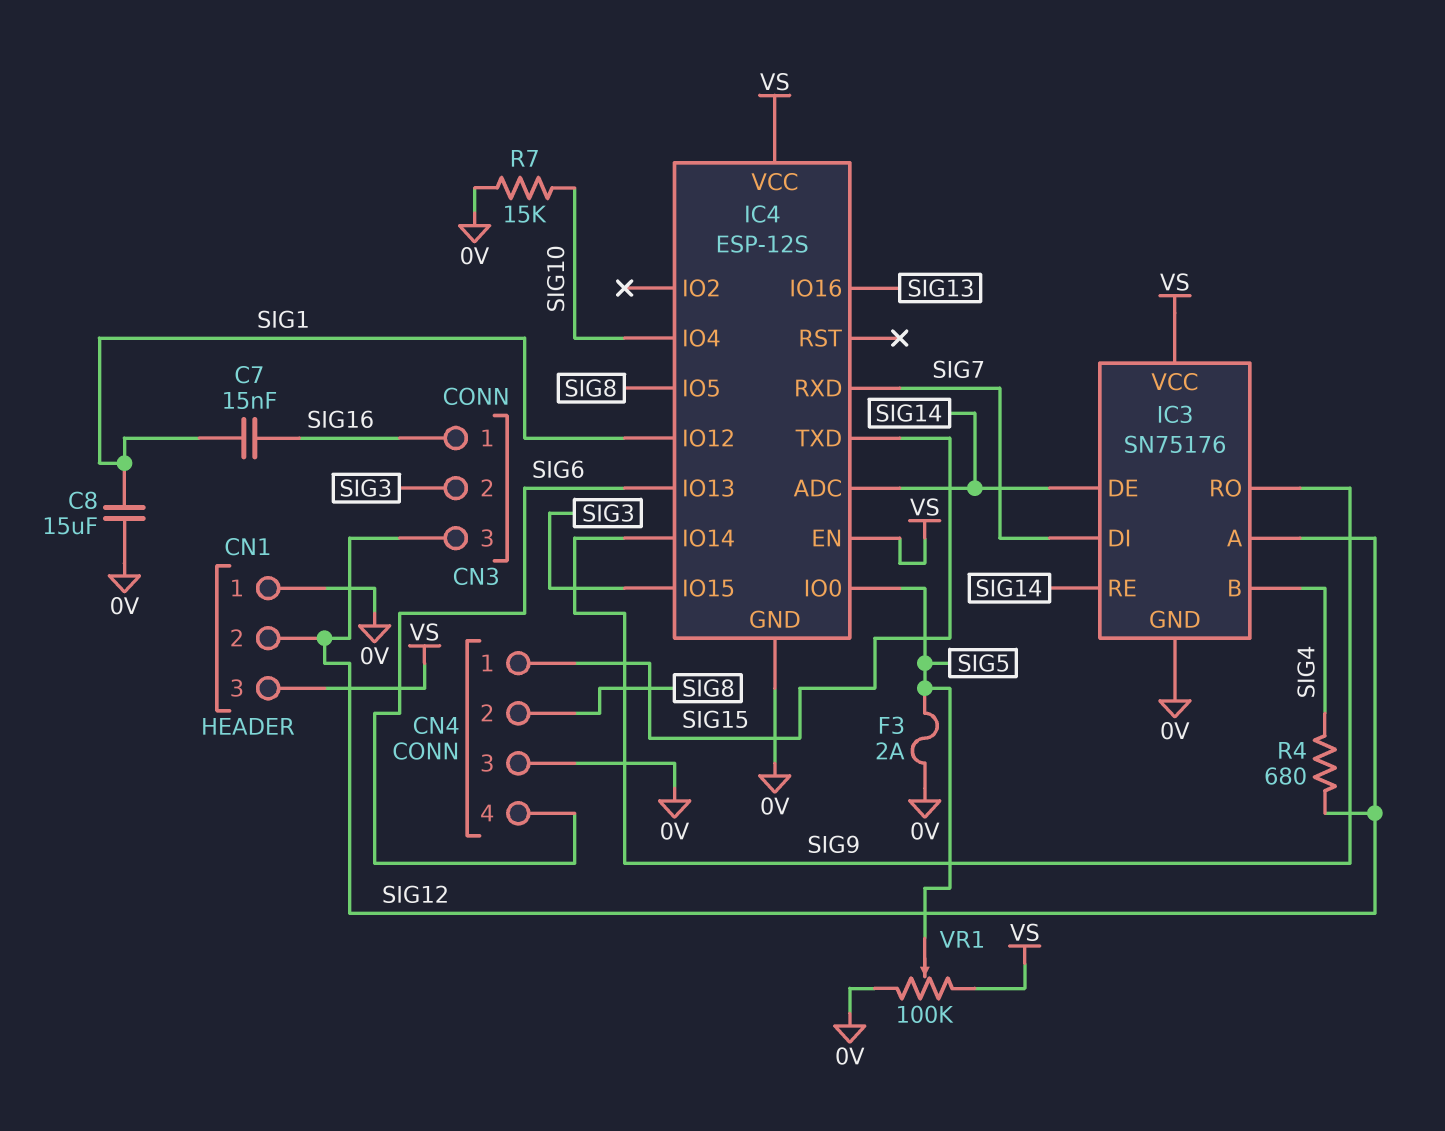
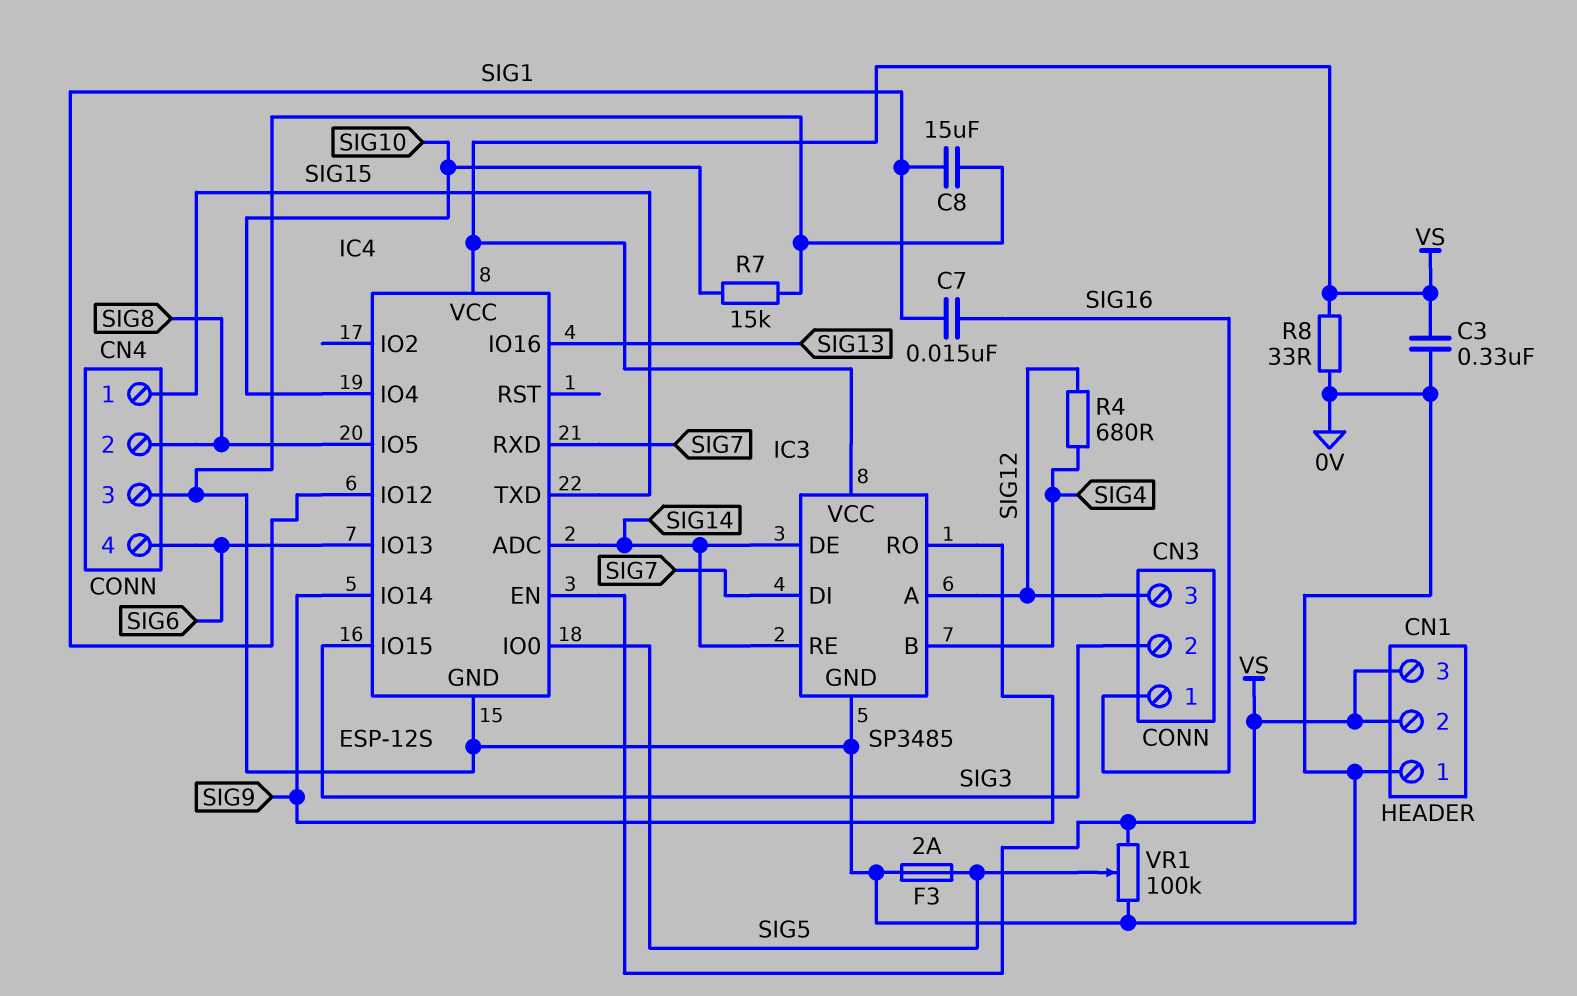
C3: none -> 330nF (0V, VS)
CN1 pin 2: SIG12 -> VS
IC3: SN75176 -> SP3485
R8: none -> 33 (0V, VS)

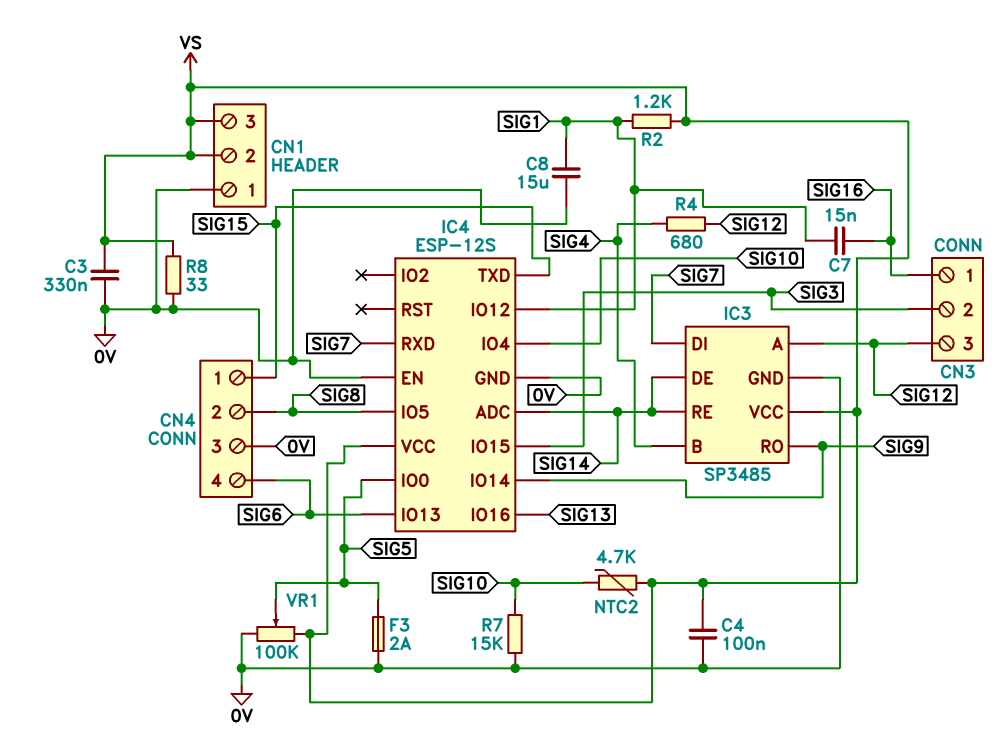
C4: none -> 100nF (0V, VS)
IC4 pin EN: VS -> 0V
NTC2: none -> 4.7k (SIG10, VS)
R2: none -> 1.2k (SIG1, VS)

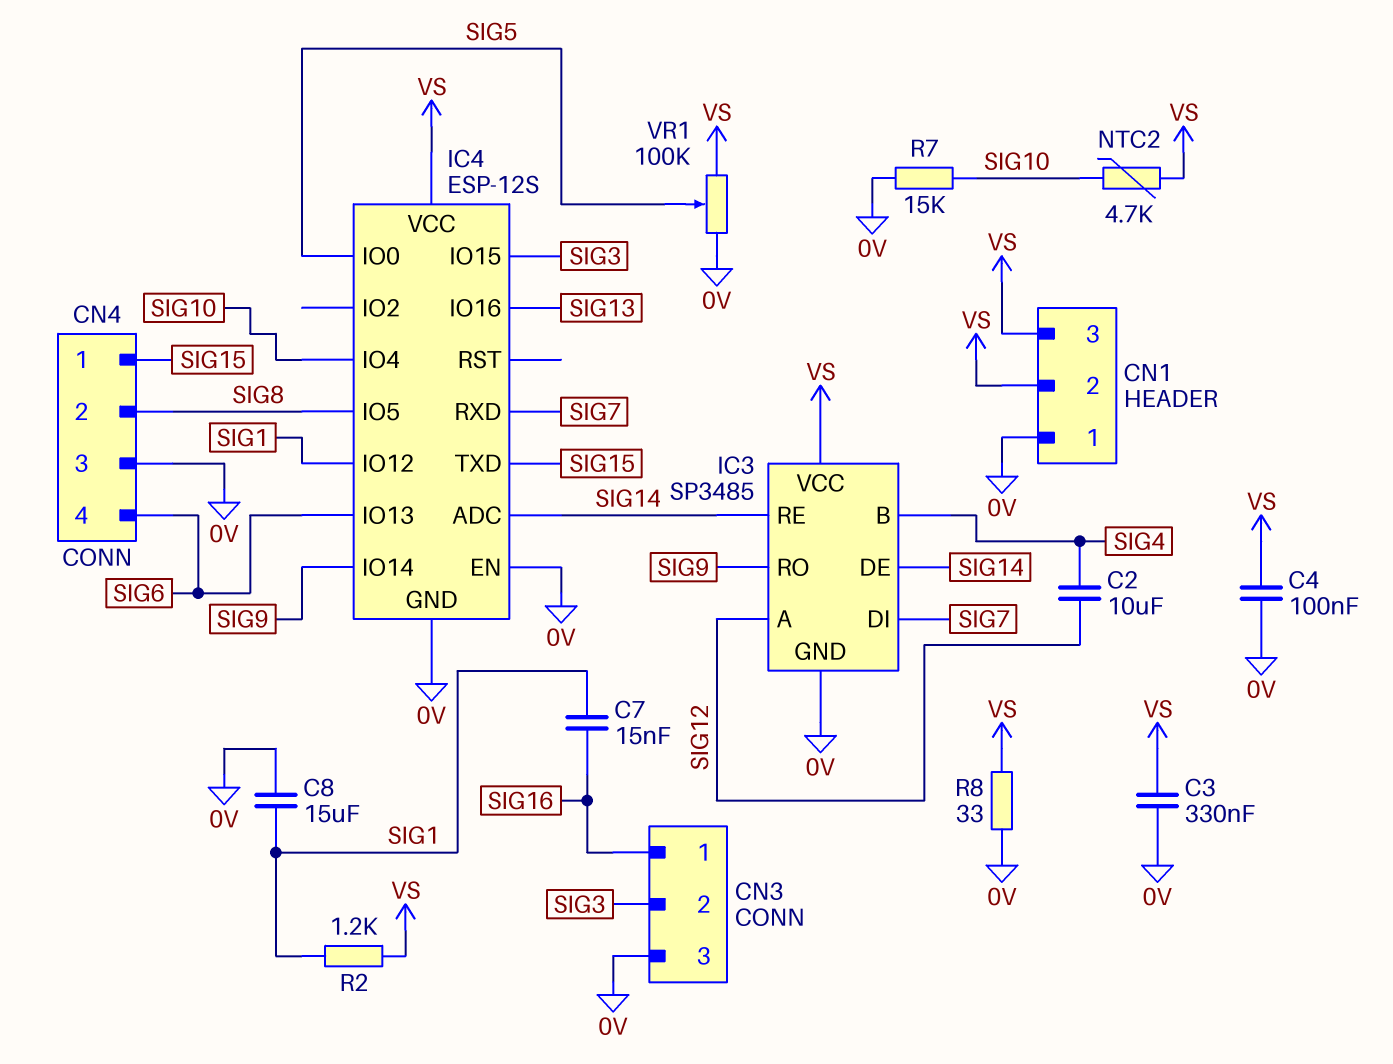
C2: none -> 10uF (SIG4, SIG12)
CN3 pin 3: SIG12 -> 0V
F3: 2A (0V, SIG5) -> none
R4: 680 (SIG4, SIG12) -> none

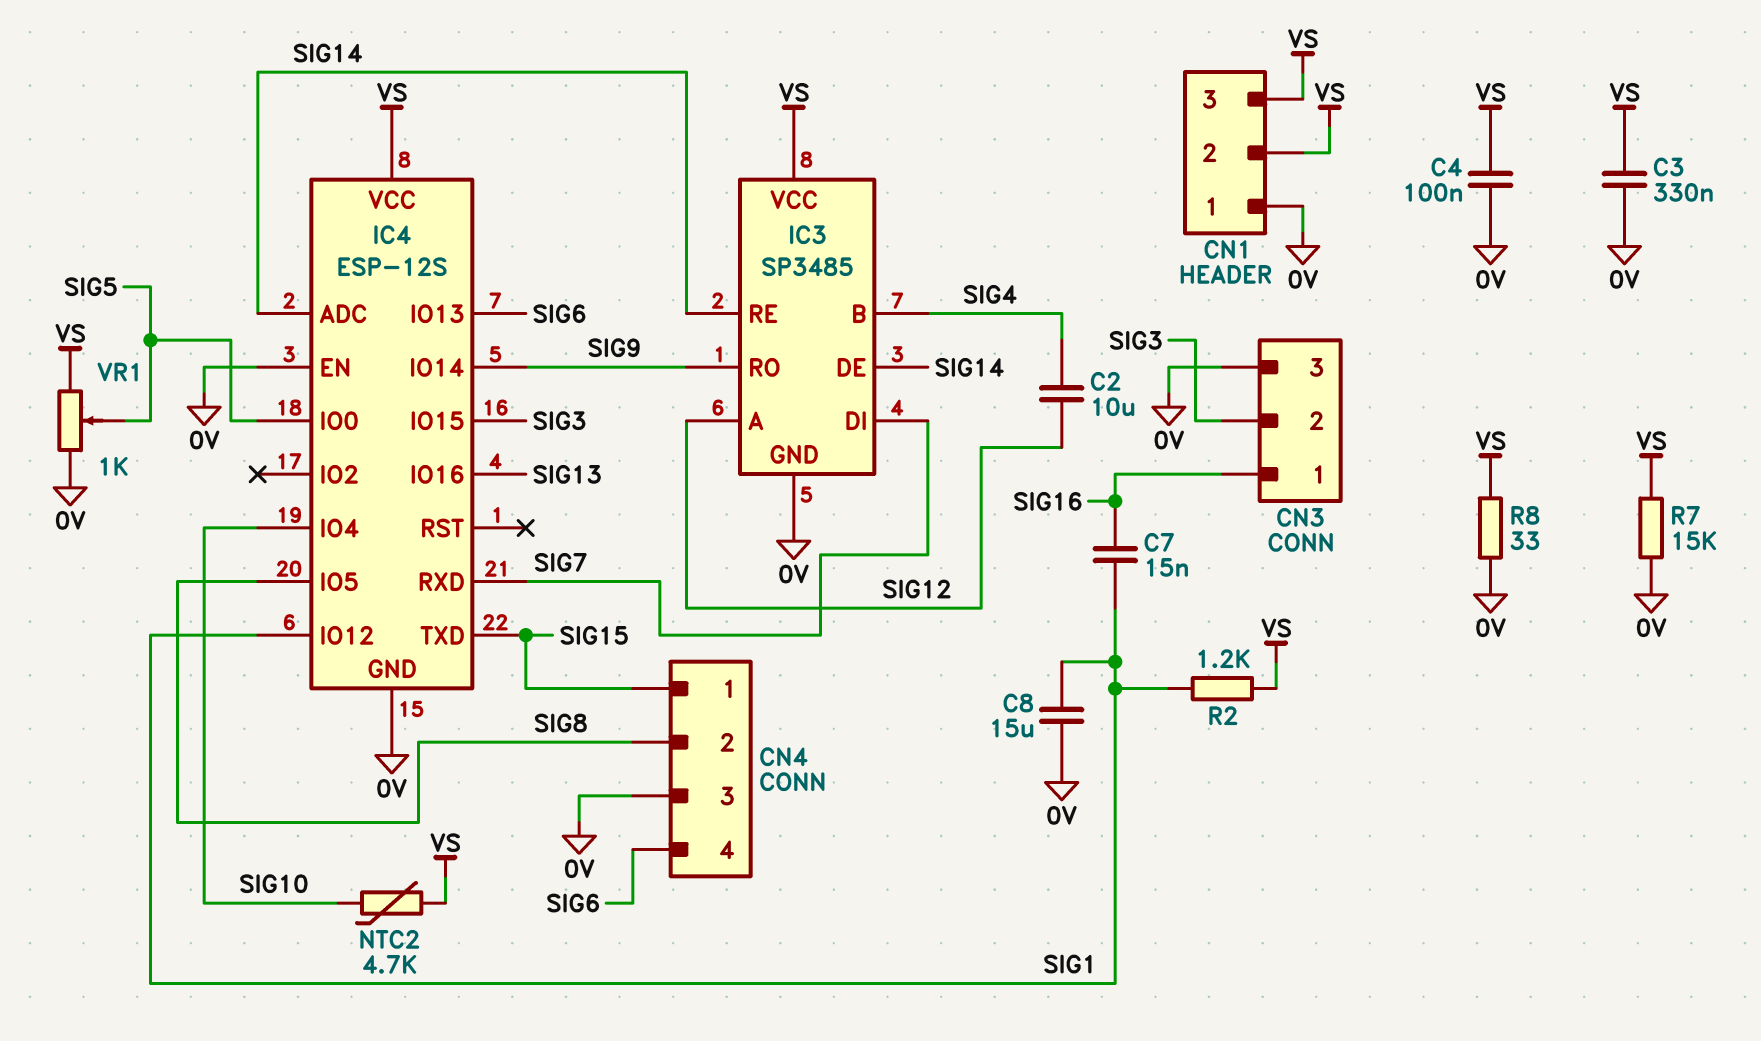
R7: 15k (0V, SIG10) -> 15k (0V, VS)
VR1: 100k (0V, VS, wiper SIG5) -> 1k (0V, VS, wiper SIG5)

